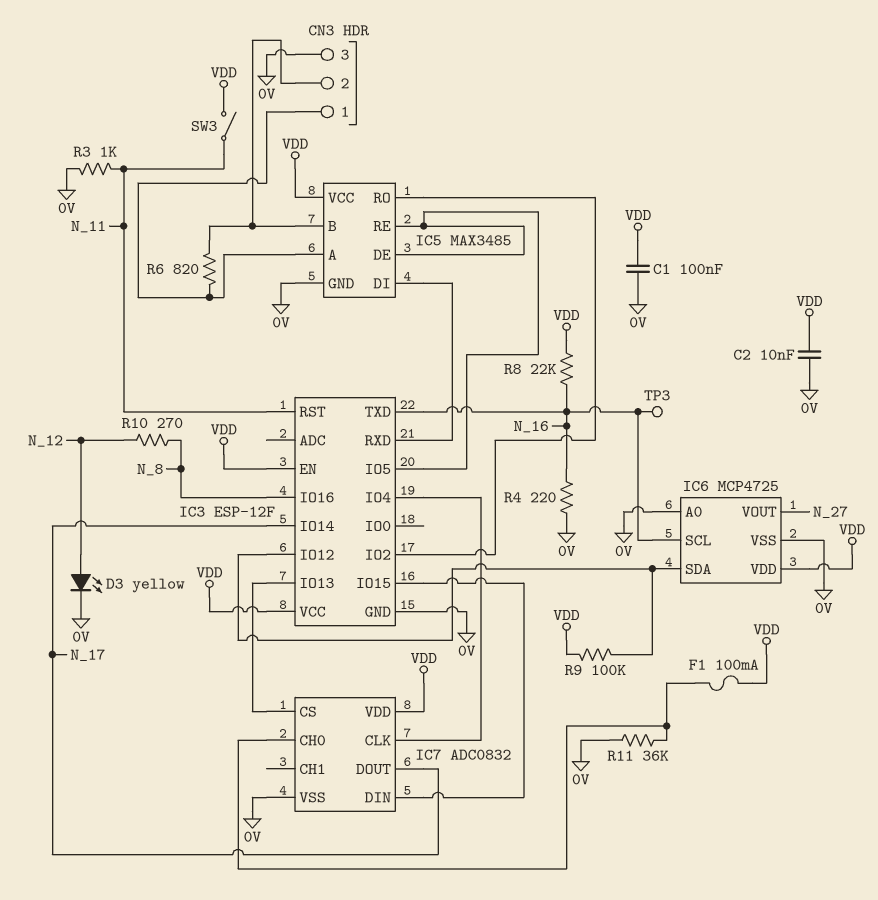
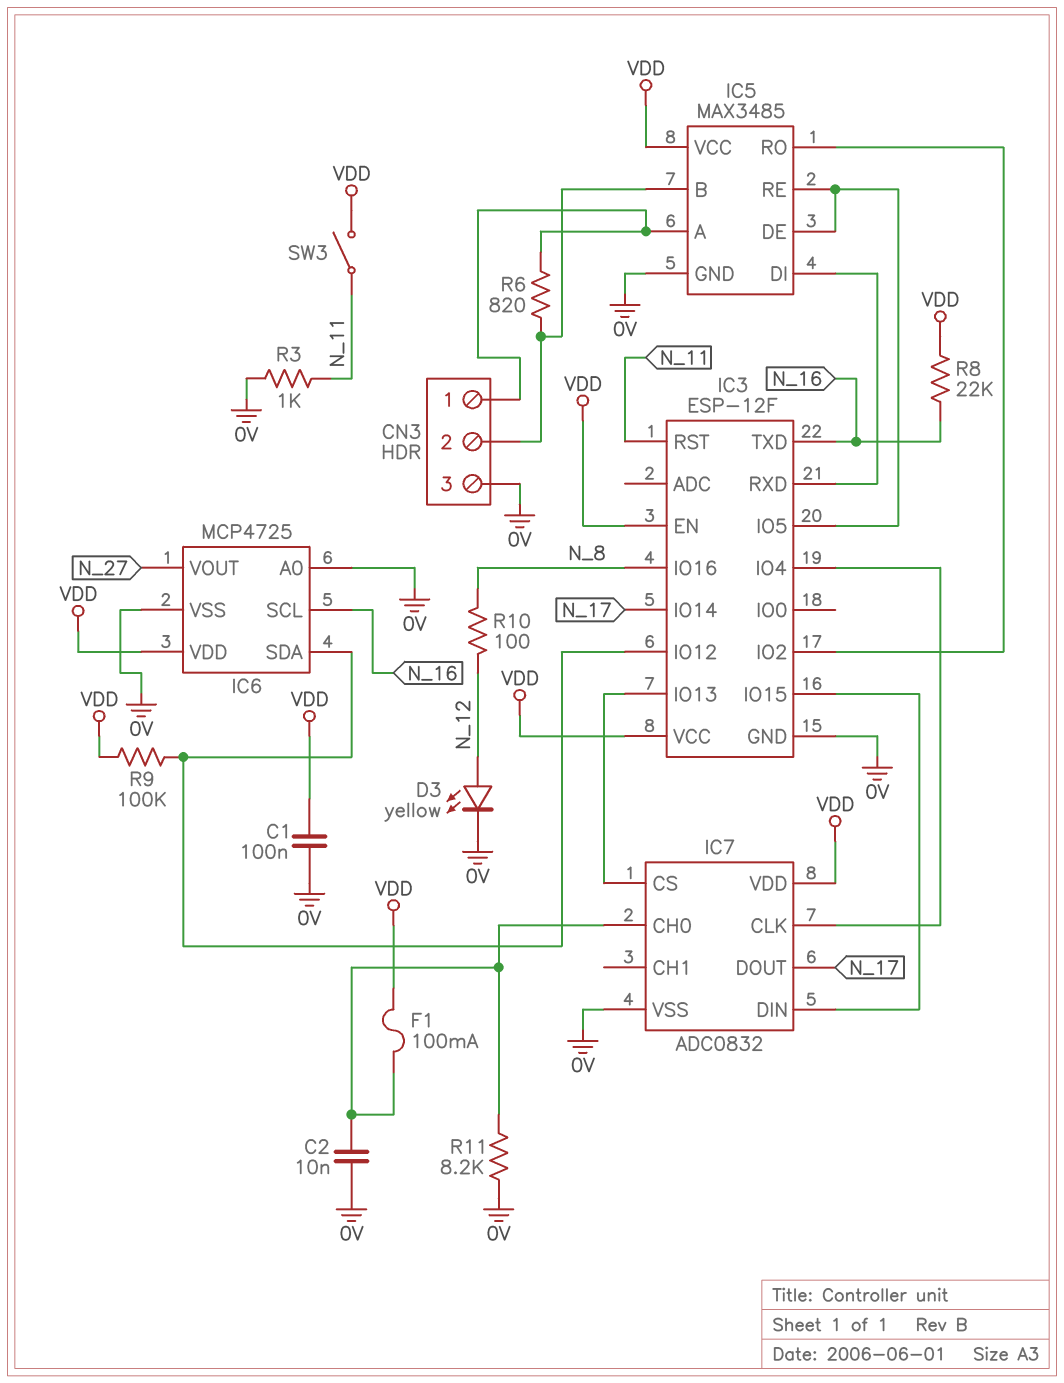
C2: 10nF (0V, VDD) -> 10nF (0V, IC7/CH0)
R4: 220 (0V, N_16) -> none
R10: 270 (N_8, N_12) -> 100 (N_8, N_12)
R11: 36k (0V, IC7/CH0) -> 8.2k (0V, IC7/CH0)
TP3: test point (N_16) -> none

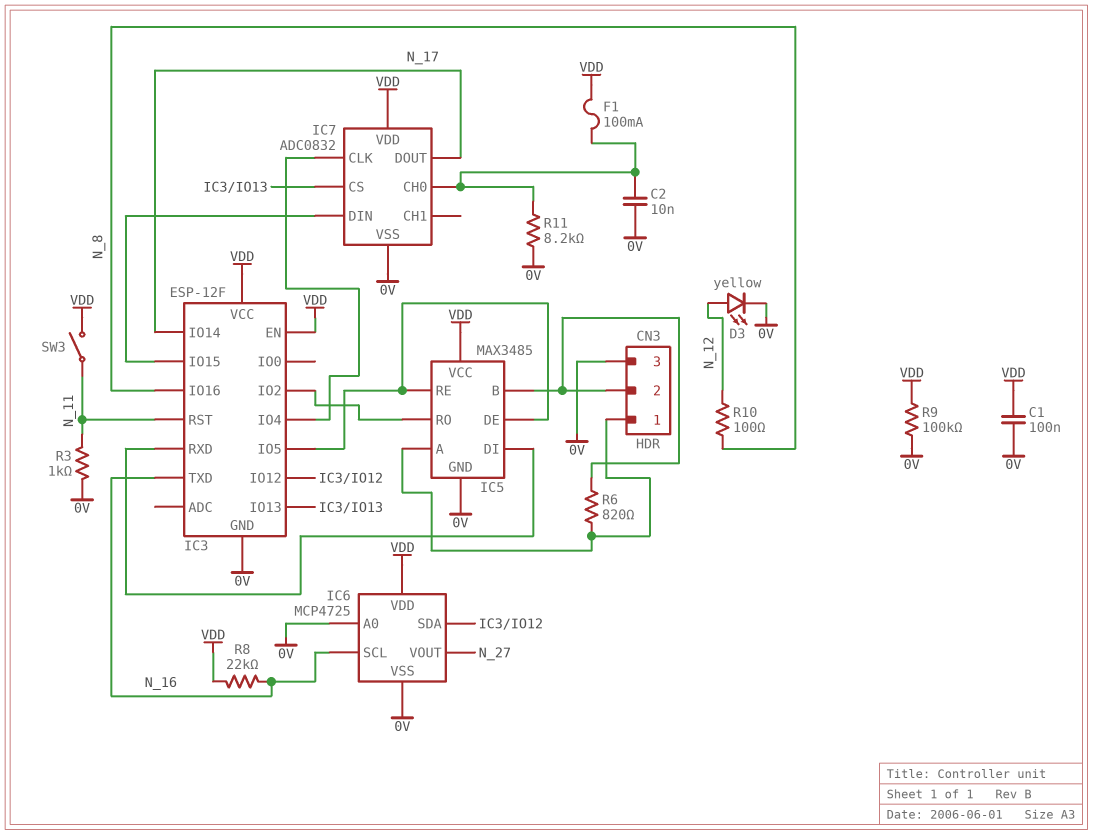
R9: 100k (IC3/IO12, VDD) -> 100k (0V, VDD)

